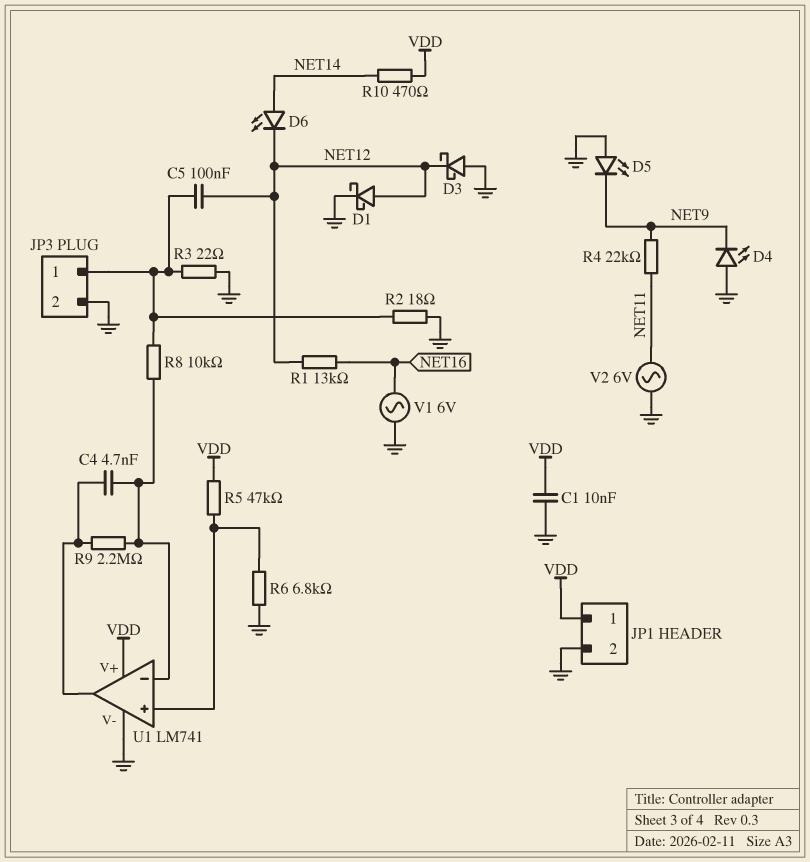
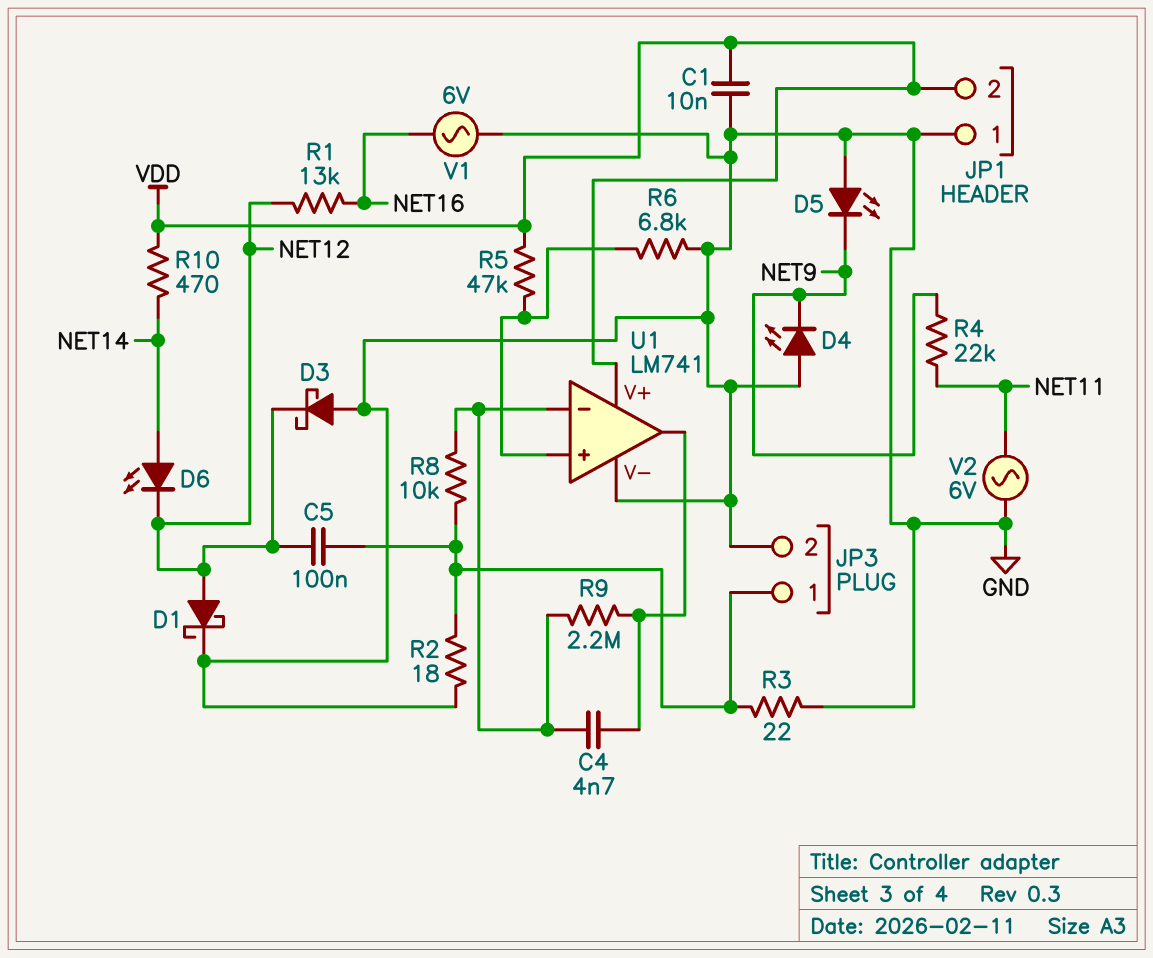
JP1 pin 1: VDD -> GND
JP1 pin 2: GND -> VDD

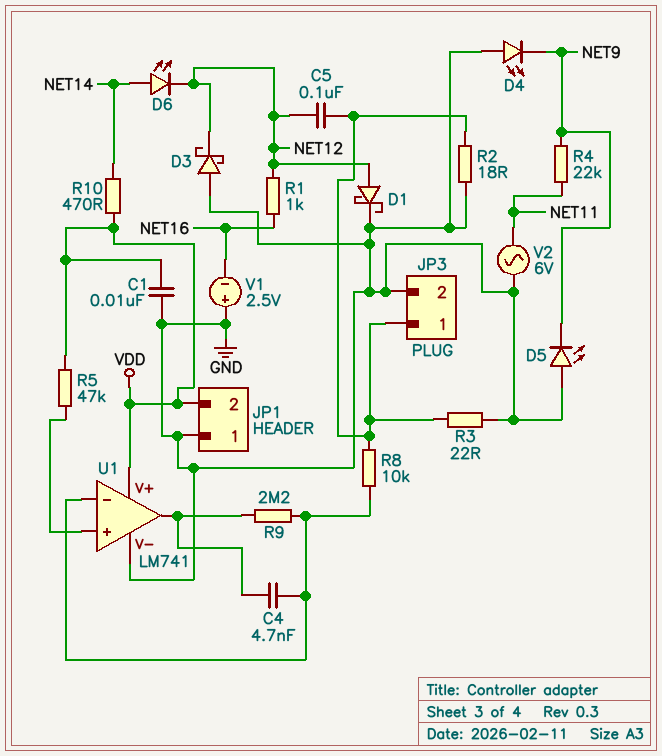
R1: 13k (NET12, NET16) -> 1k (NET12, NET16)
R6: 6.8k (GND, U1/in+) -> none
V1: AC 6V (GND, NET16) -> 2.5V (plus GND, minus NET16)

